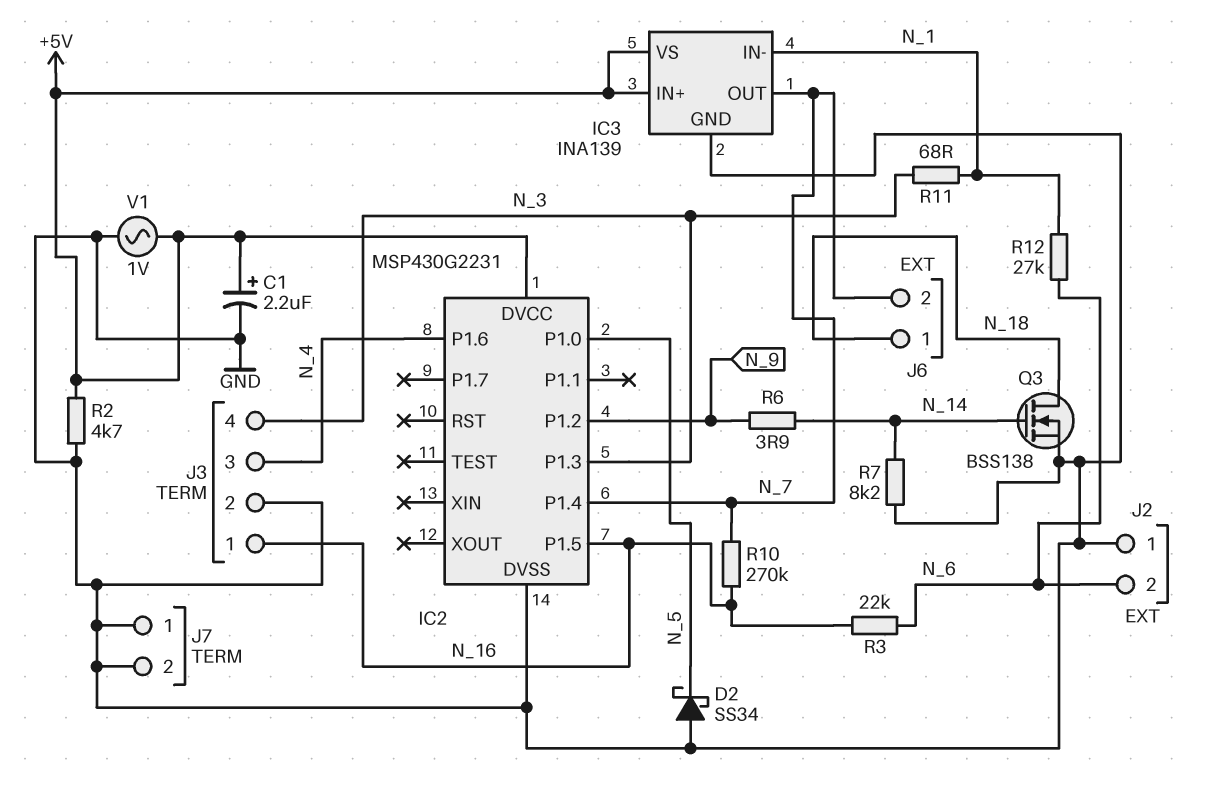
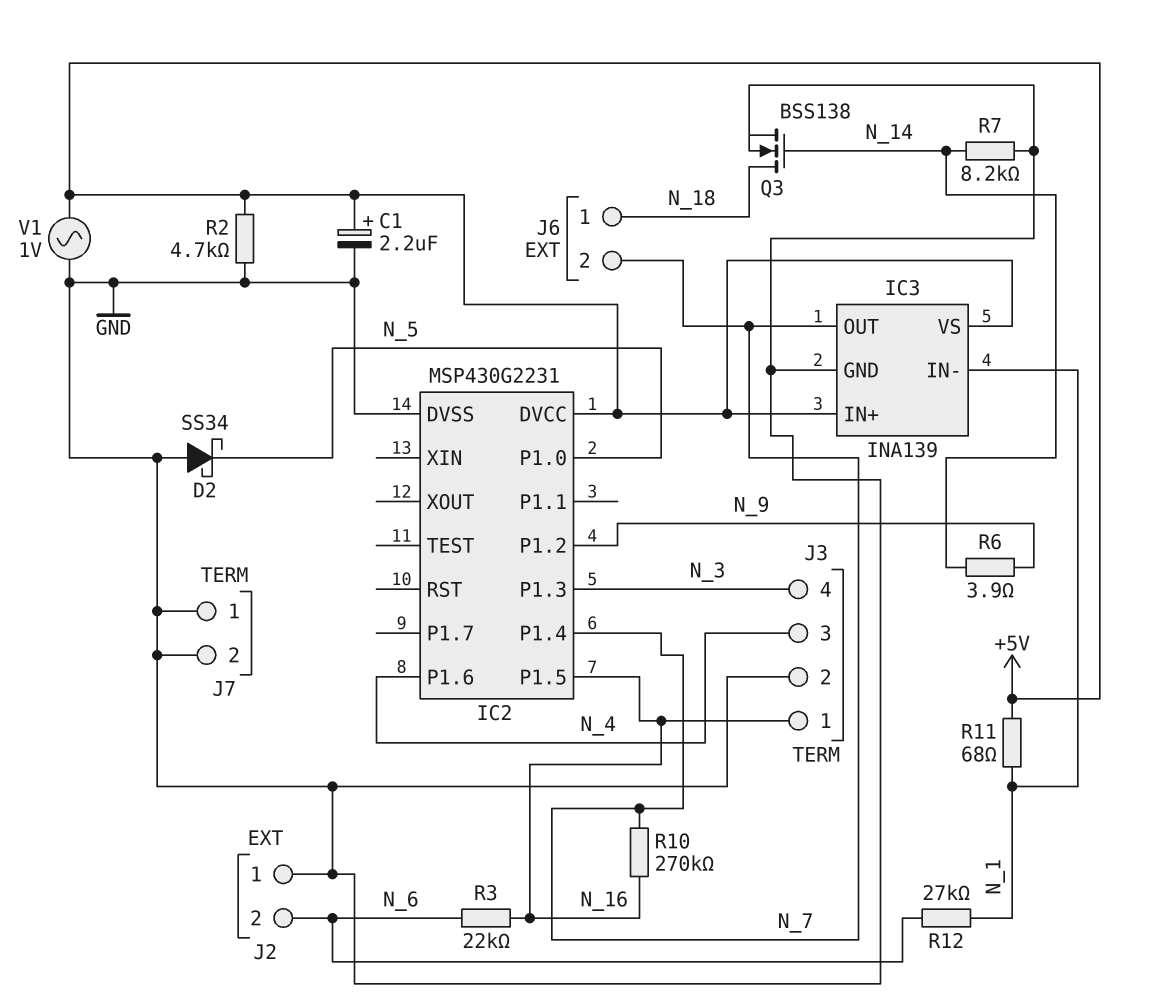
R11: 68 (N_1, N_3) -> 68 (+5V, N_1)

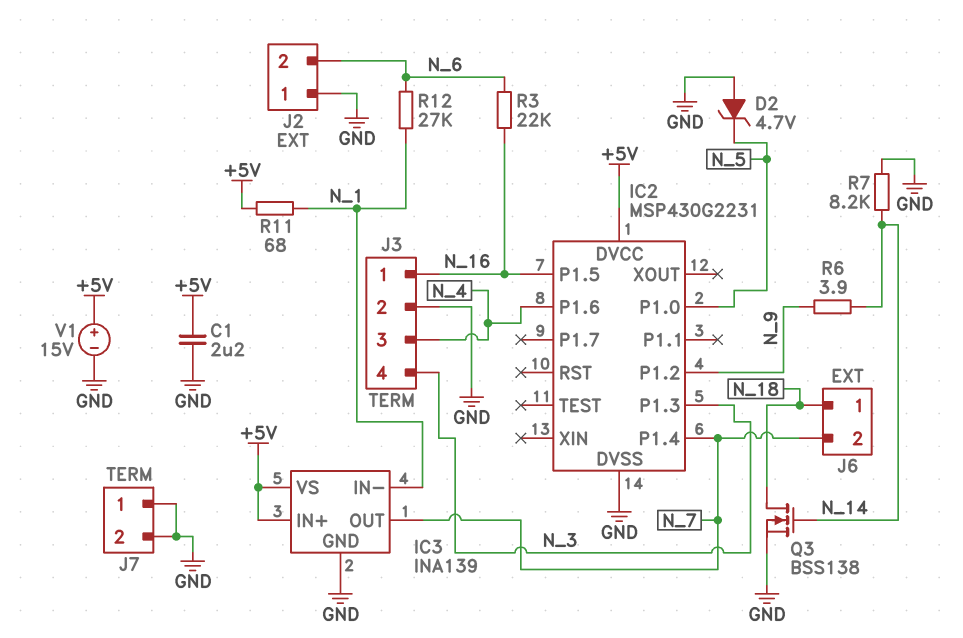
C1: 2.2uF (plus +5V, minus GND) -> 2.2uF (+5V, GND)
D2: schottky SS34 (A GND, K N_5) -> zener 4.7V (A GND, K N_5)
R2: 4.7k (+5V, GND) -> none
R10: 270k (N_7, N_16) -> none
V1: AC 1V (+5V, GND) -> 15V (plus +5V, minus GND)

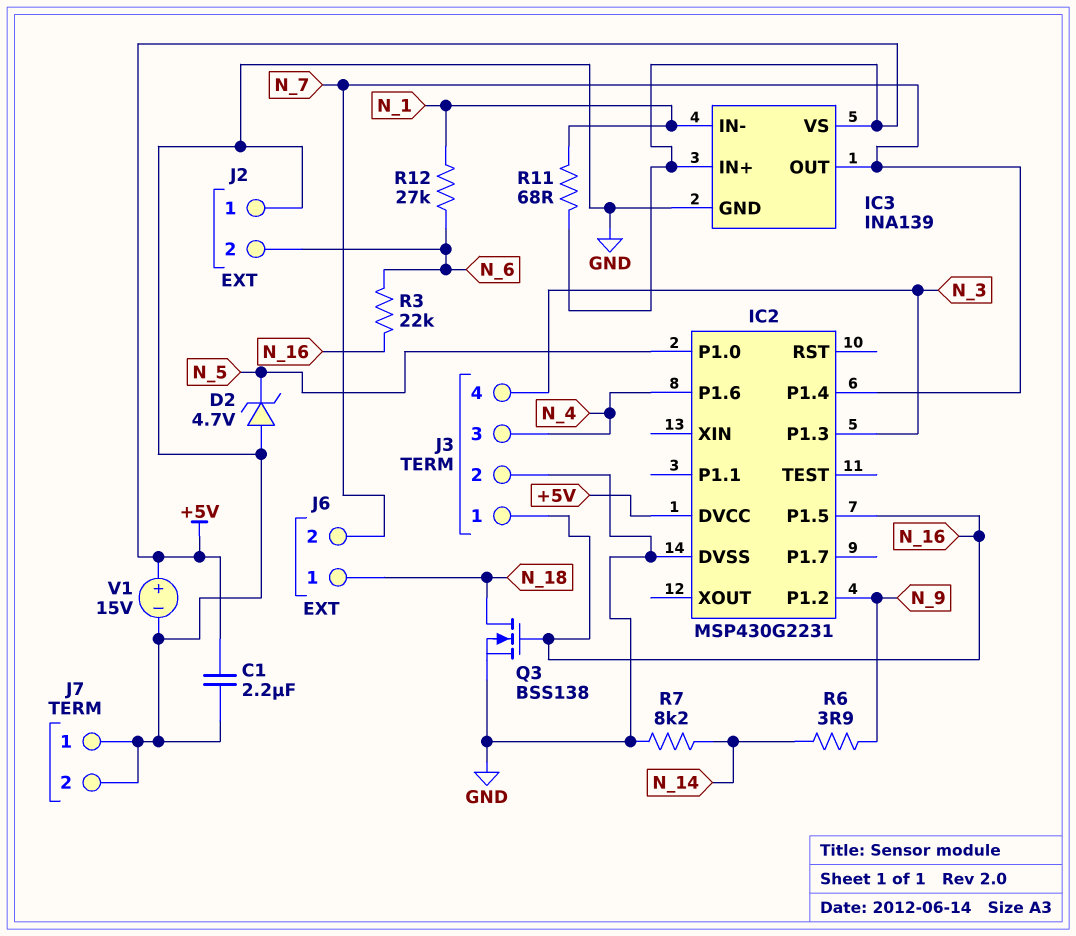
Q3: NMOS BSS138 (G N_14, D N_18, S GND) -> NMOS BSS138 (G N_16, D N_18, S GND)

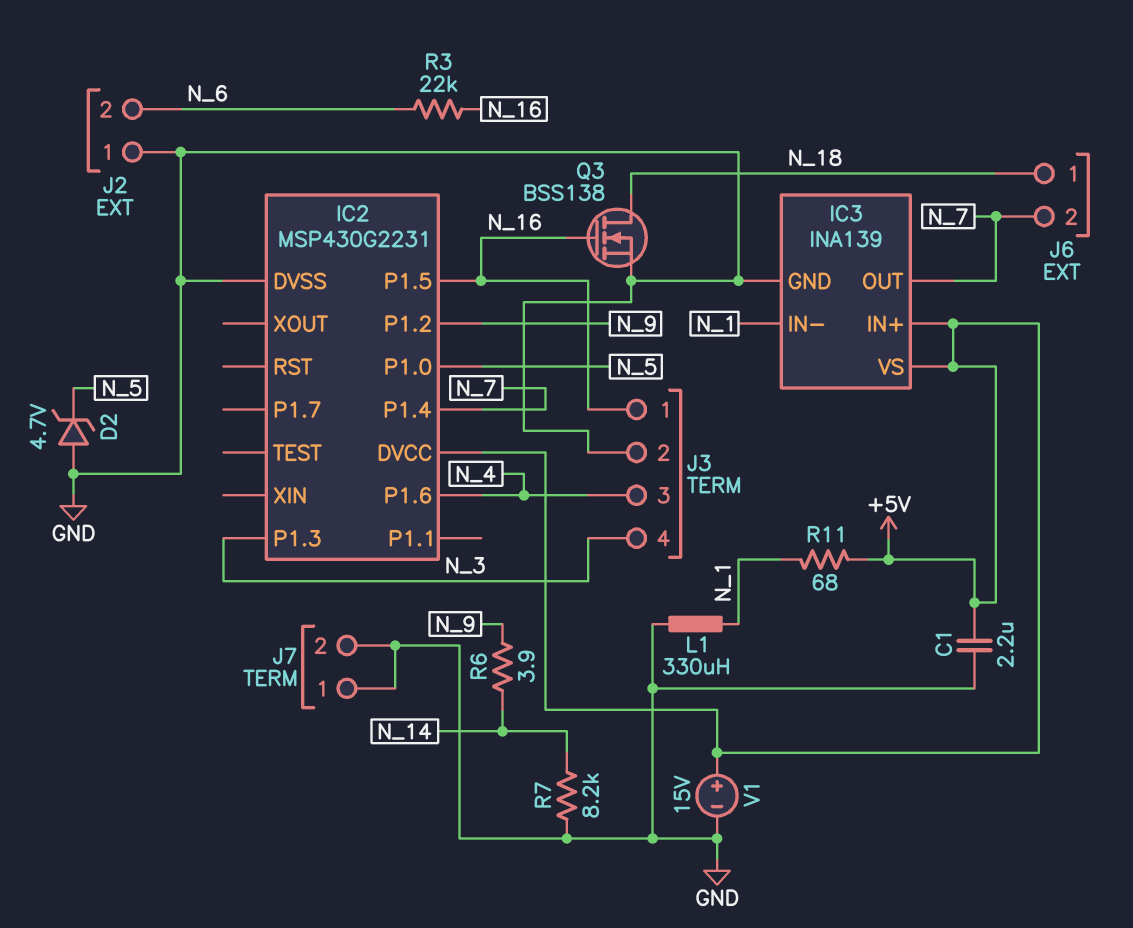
L1: none -> 330uH (GND, N_1)
R12: 27k (N_1, N_6) -> none

